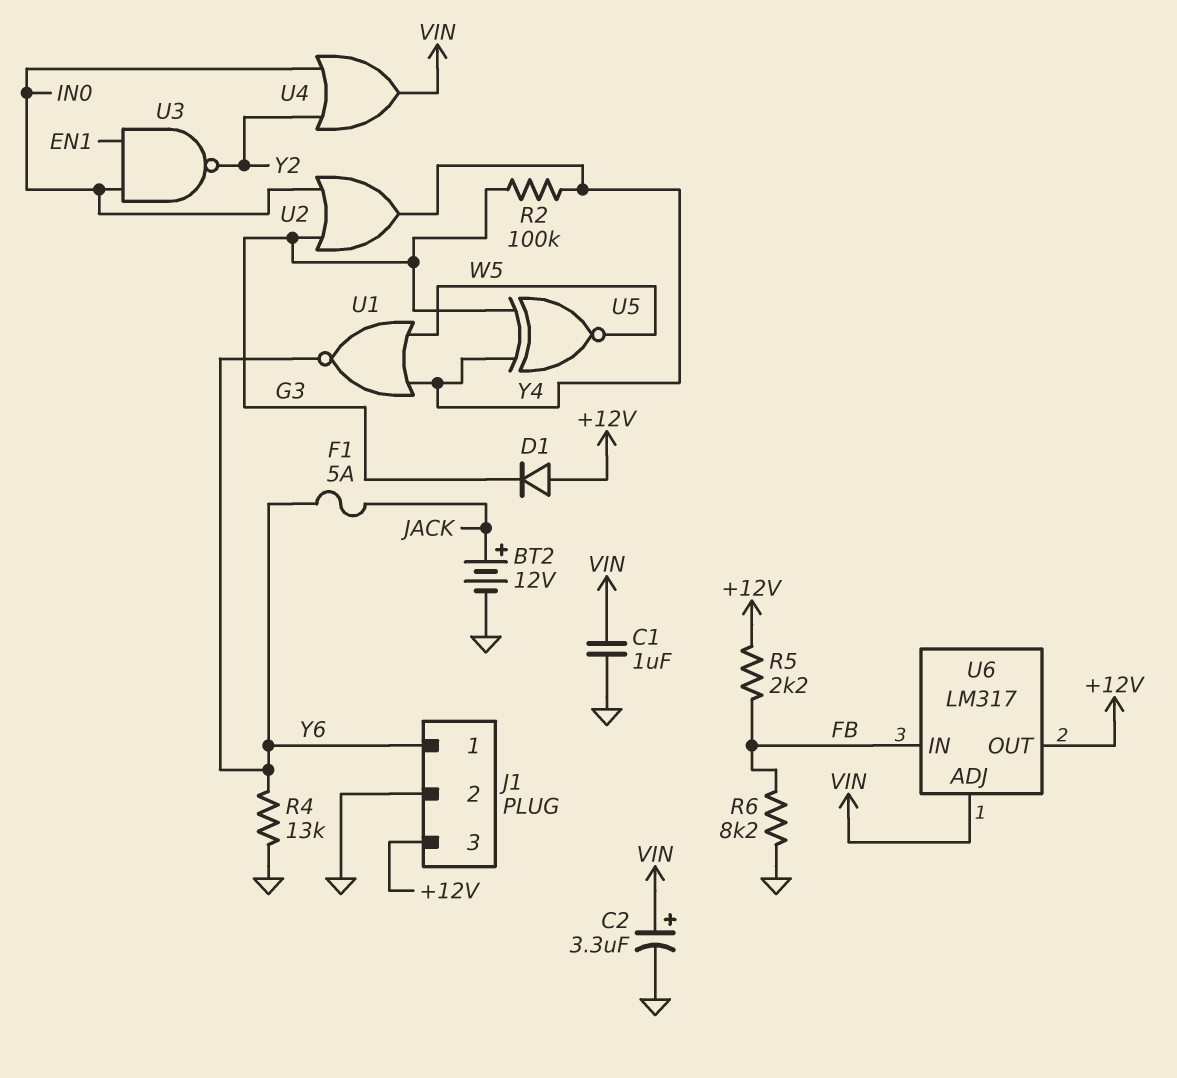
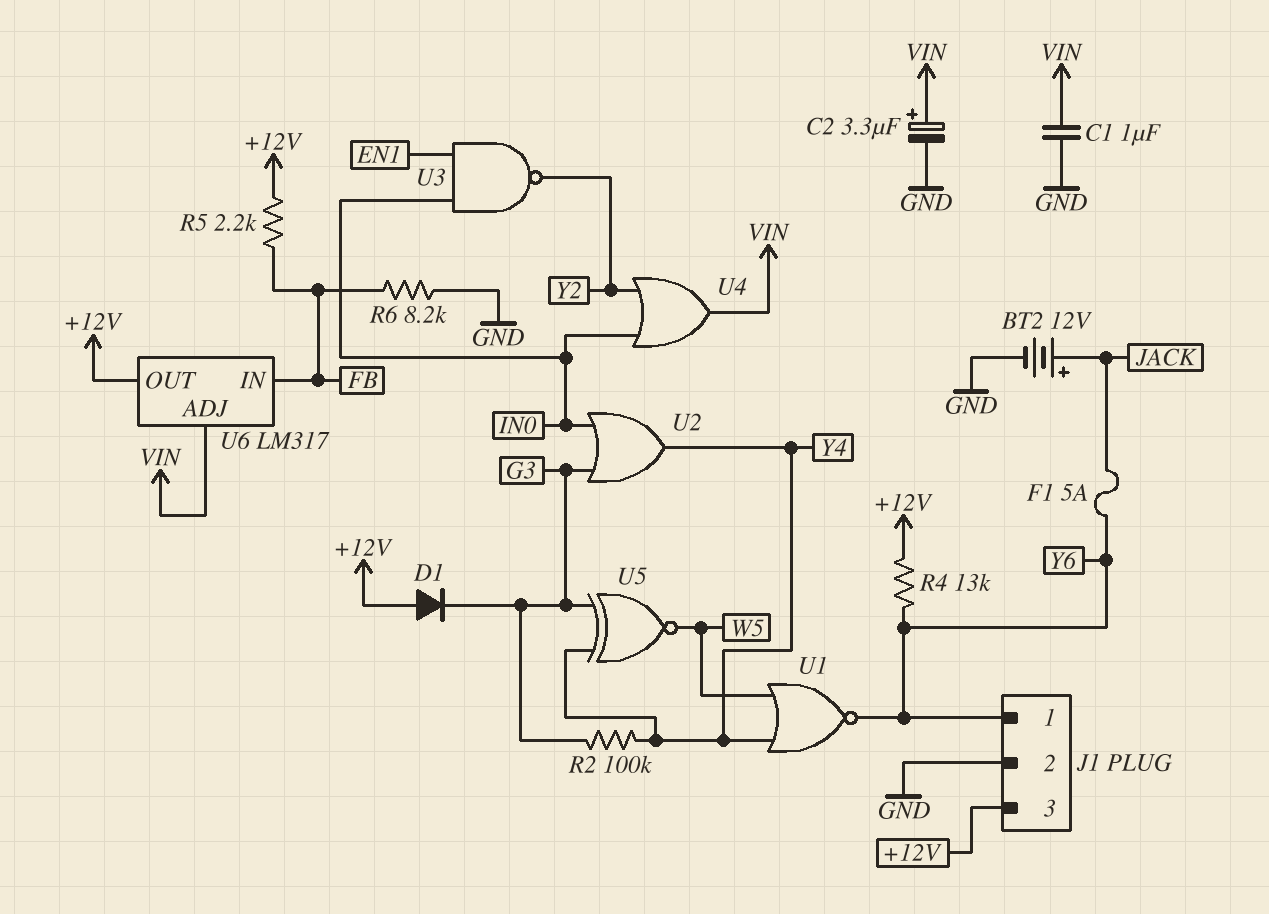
R4: 13k (GND, Y6) -> 13k (+12V, Y6)

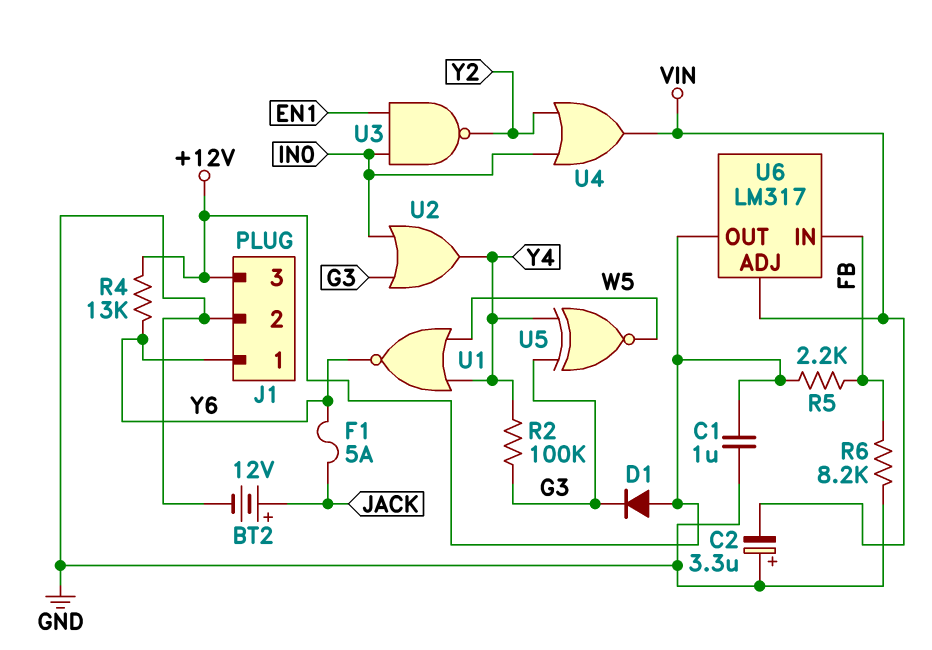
C1: 1uF (GND, VIN) -> 1uF (+12V, GND)
C2: 3.3uF (plus VIN, minus GND) -> 3.3uF (plus GND, minus VIN)

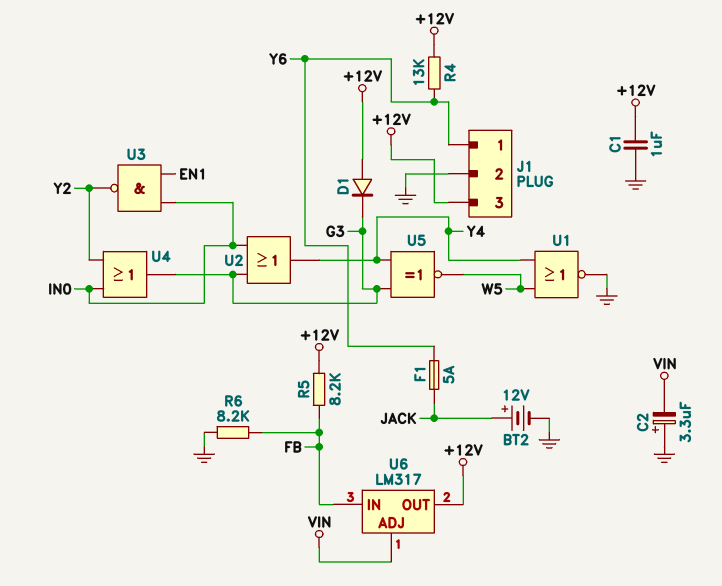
R2: 100k (G3, Y4) -> none
R5: 2.2k (+12V, FB) -> 8.2k (+12V, FB)
U1: NOR (in W5, in Y4, out Y6) -> NOR (in W5, in Y4, out GND)
U4: OR (in IN0, in Y2, out VIN) -> OR (in IN0, in Y2, out G3)

